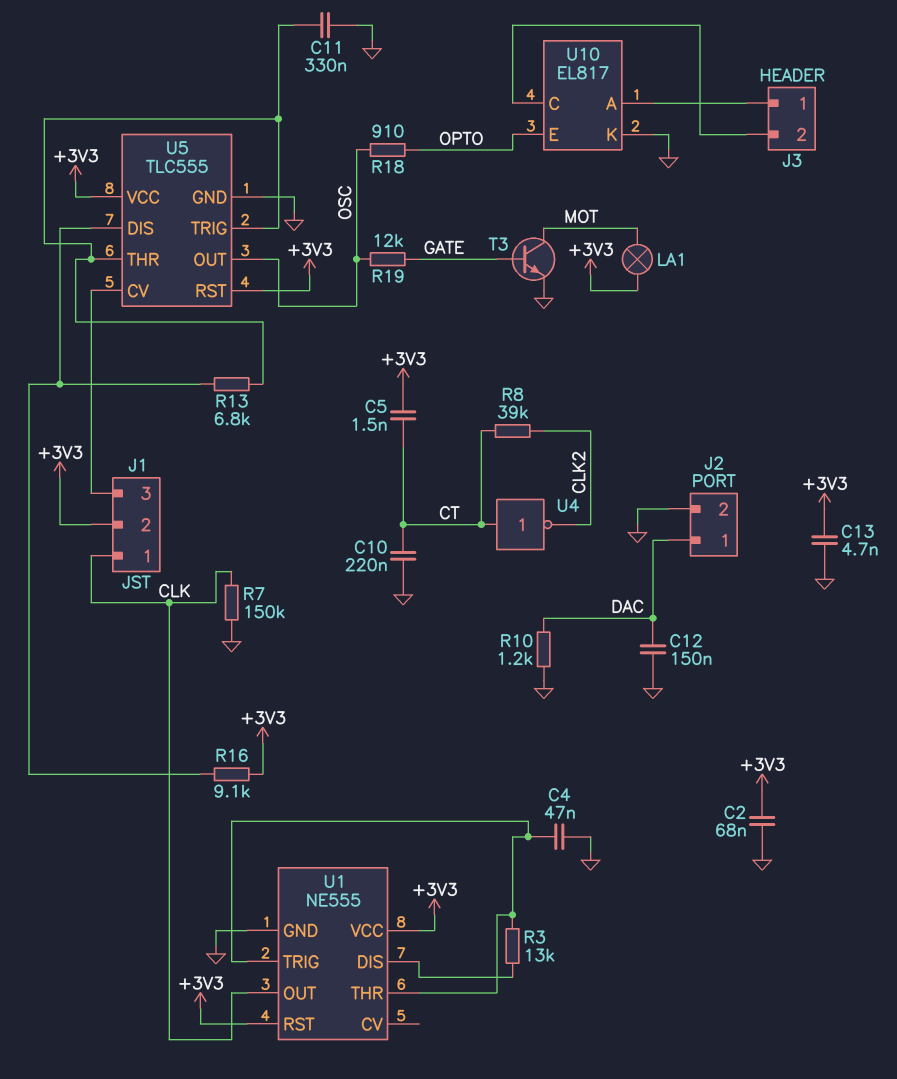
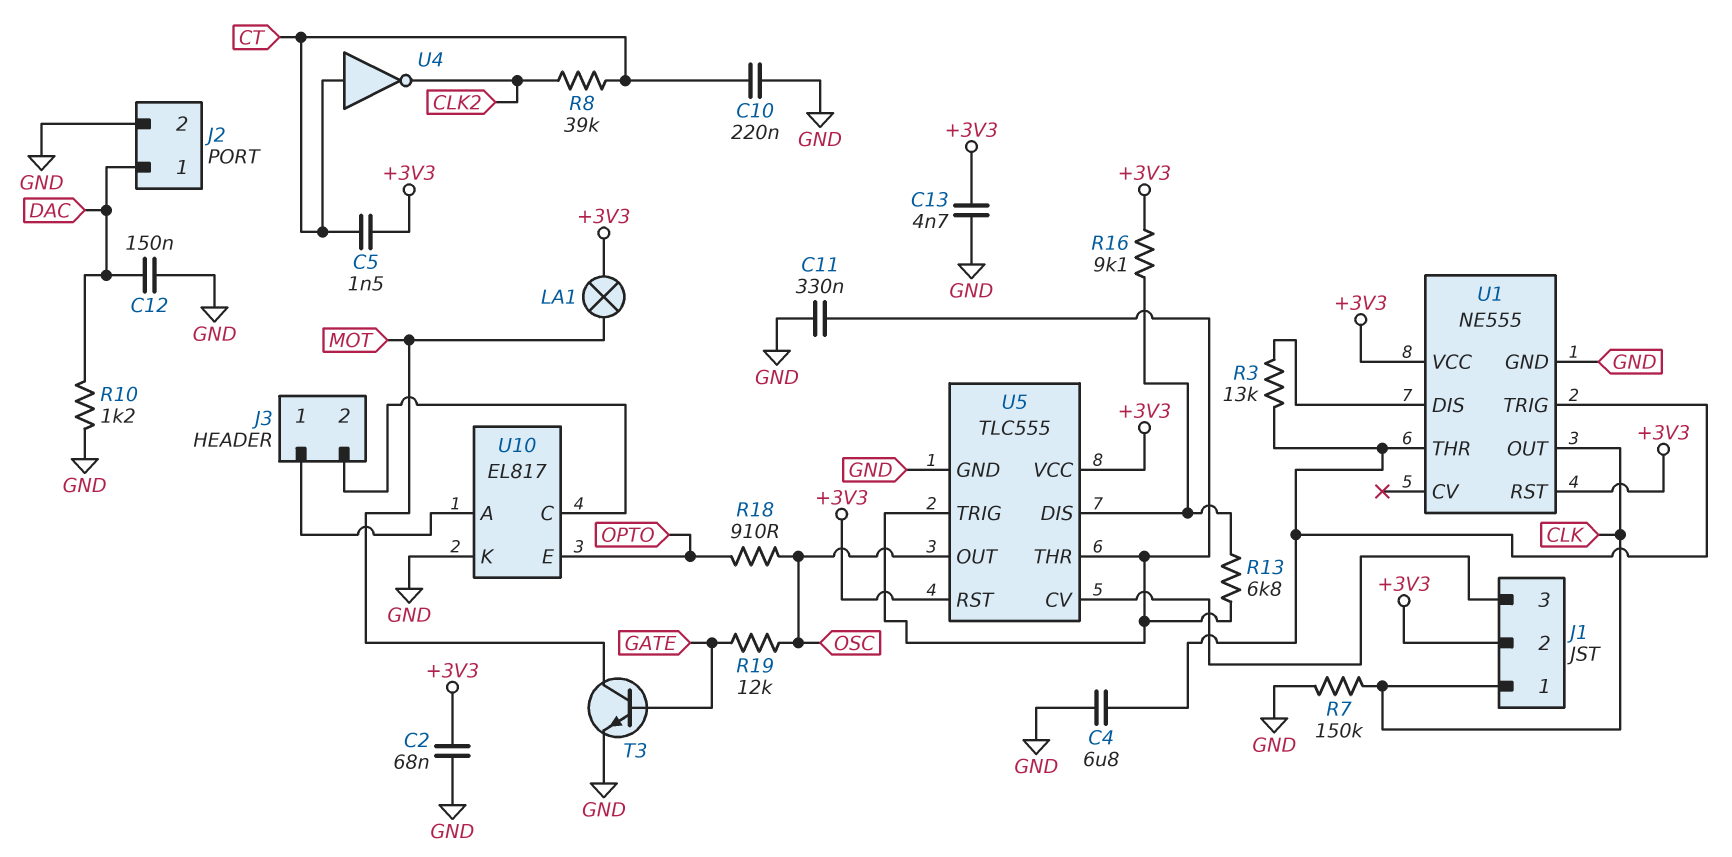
C4: 47nF (GND, U1/THR) -> 6.8uF (GND, U1/THR)

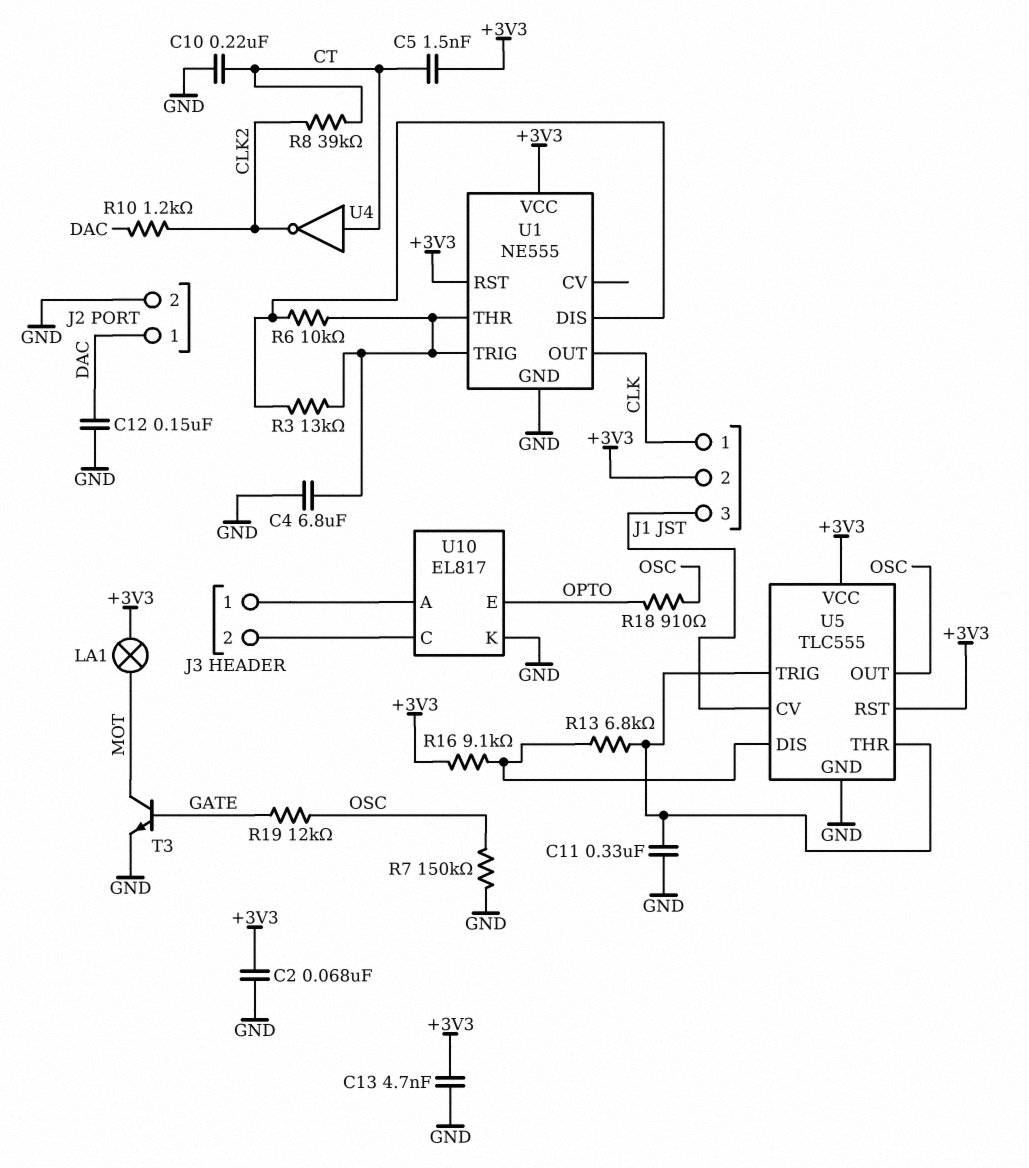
R6: none -> 10k (U1/DIS, U1/THR)
R7: 150k (CLK, GND) -> 150k (GND, OSC)
R10: 1.2k (DAC, GND) -> 1.2k (CLK2, DAC)

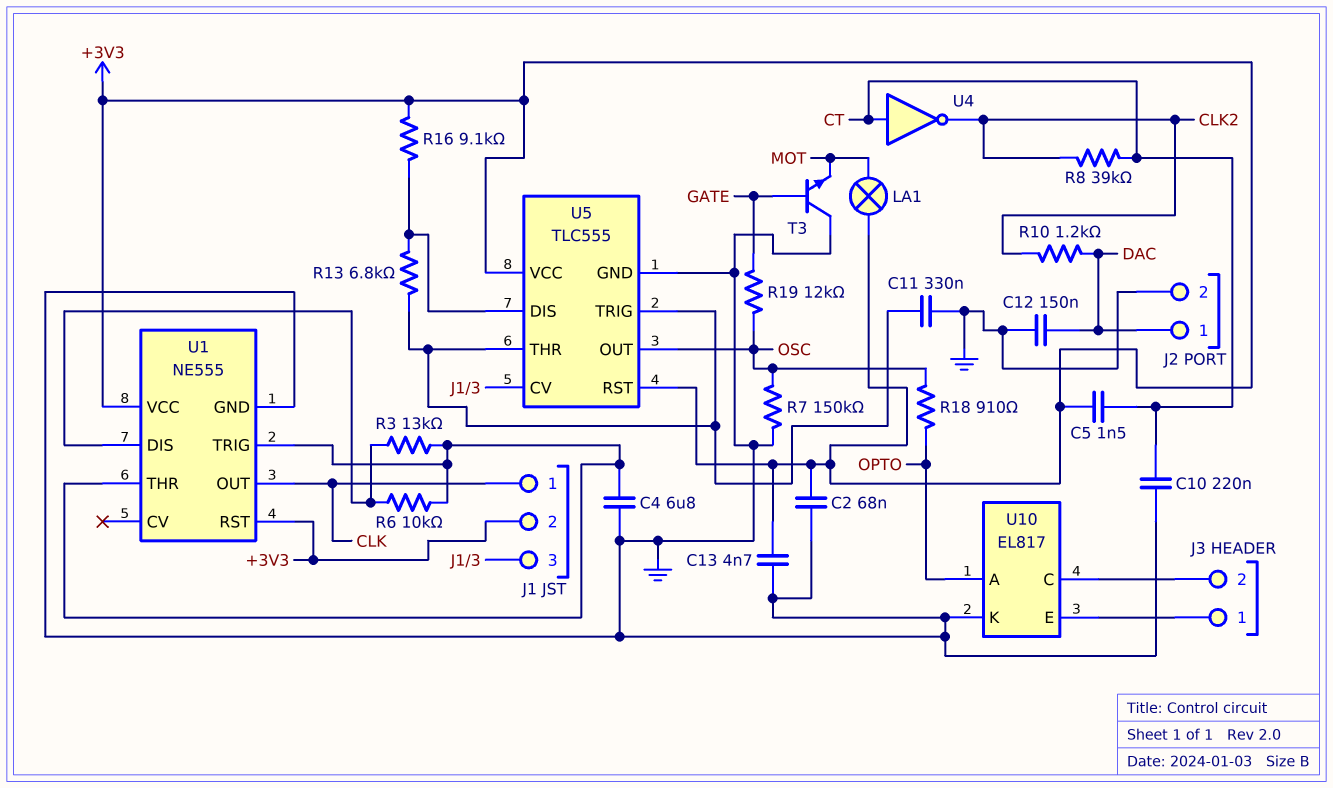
T3: NPN (B GATE, C MOT, E GND) -> NPN (B GATE, C GND, E MOT)
U10 pin A: J3/1 -> OPTO
U10 pin E: OPTO -> J3/1

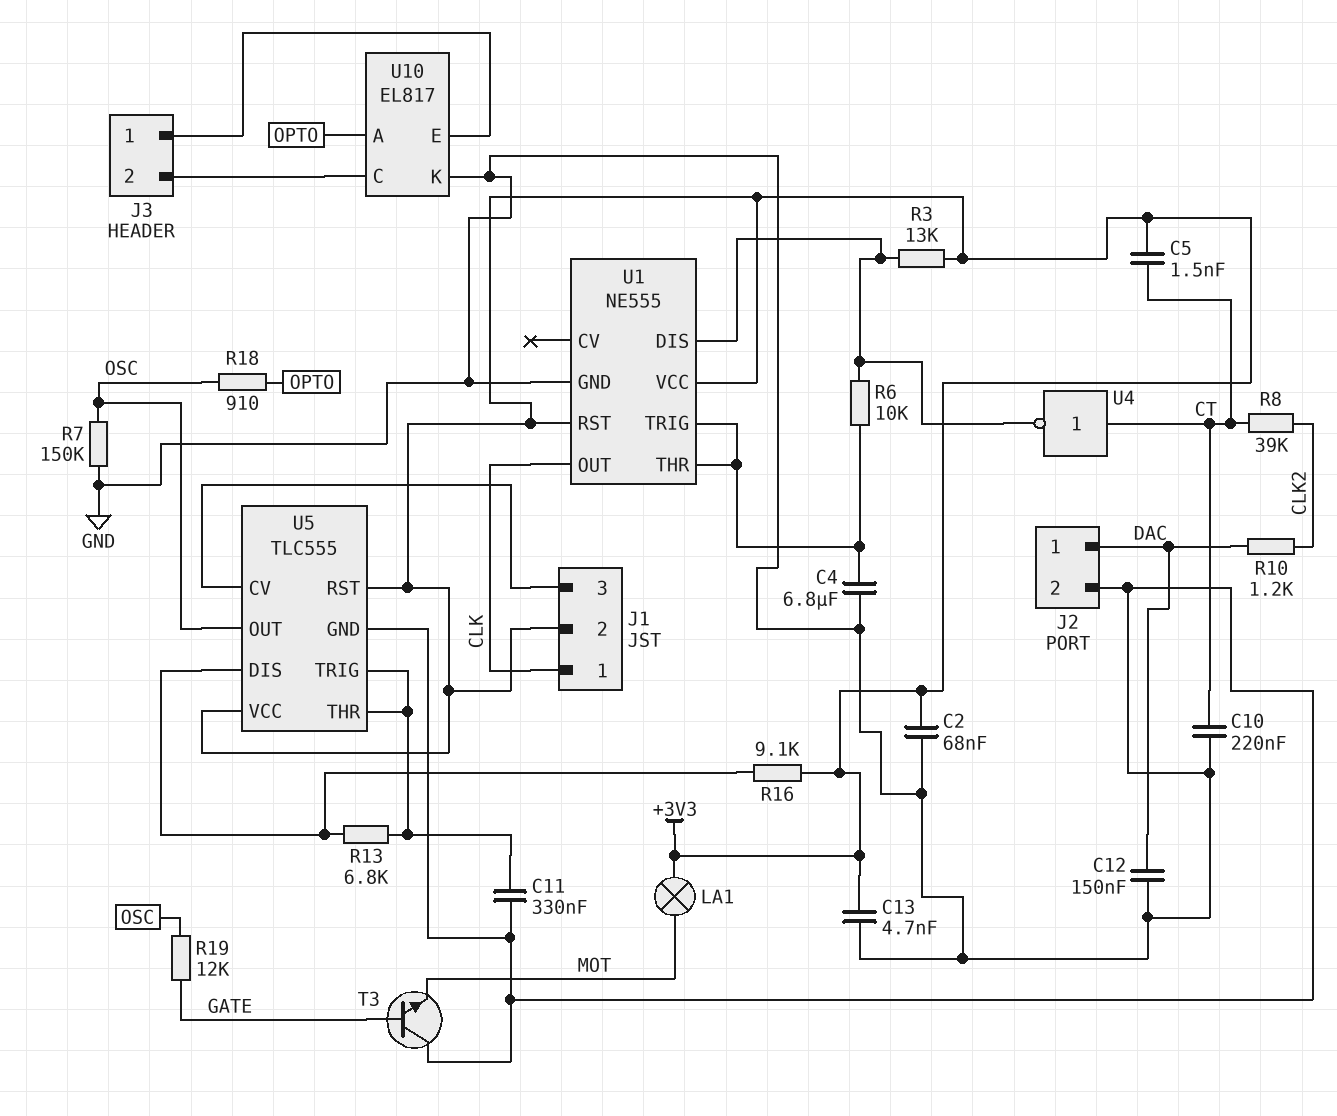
R3: 13k (U1/DIS, U1/THR) -> 13k (+3V3, U1/DIS)
U4: NOT (in CT, out CLK2) -> NOT (in CT, out U1/DIS)

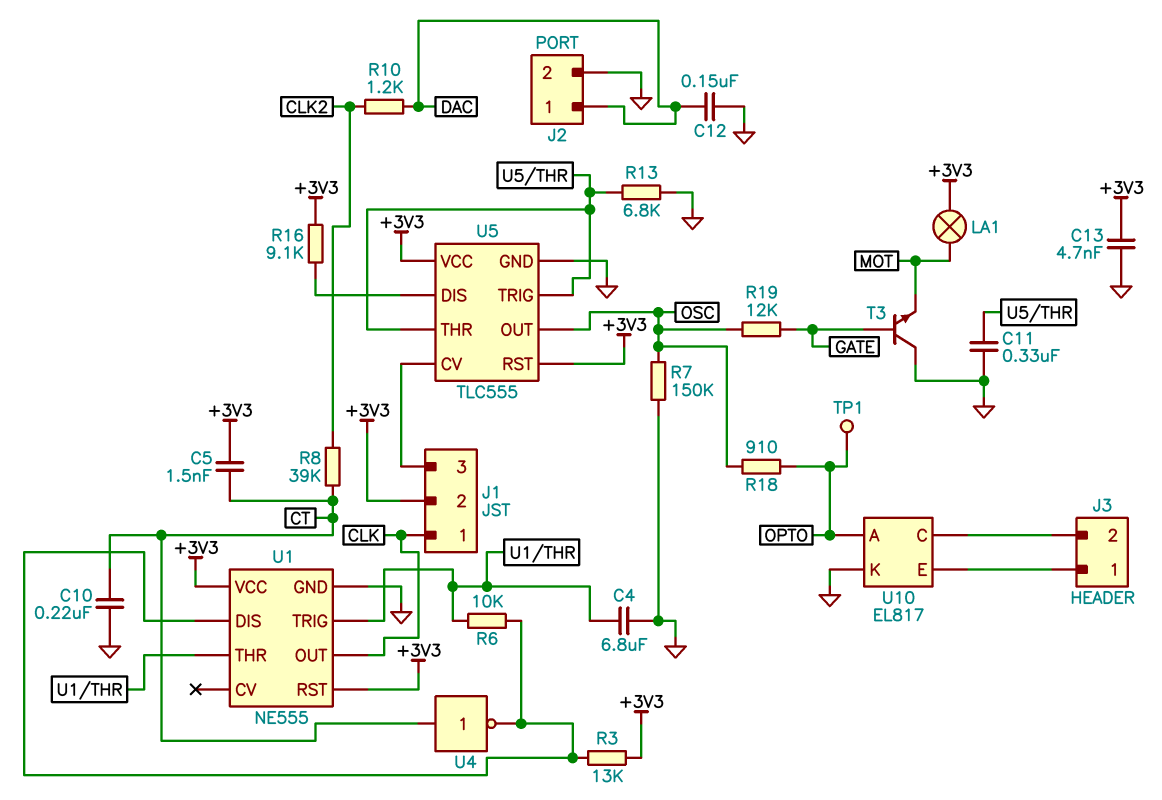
C2: 68nF (+3V3, GND) -> none
R13: 6.8k (U5/DIS, U5/THR) -> 6.8k (GND, U5/THR)
TP1: none -> test point (OPTO)

